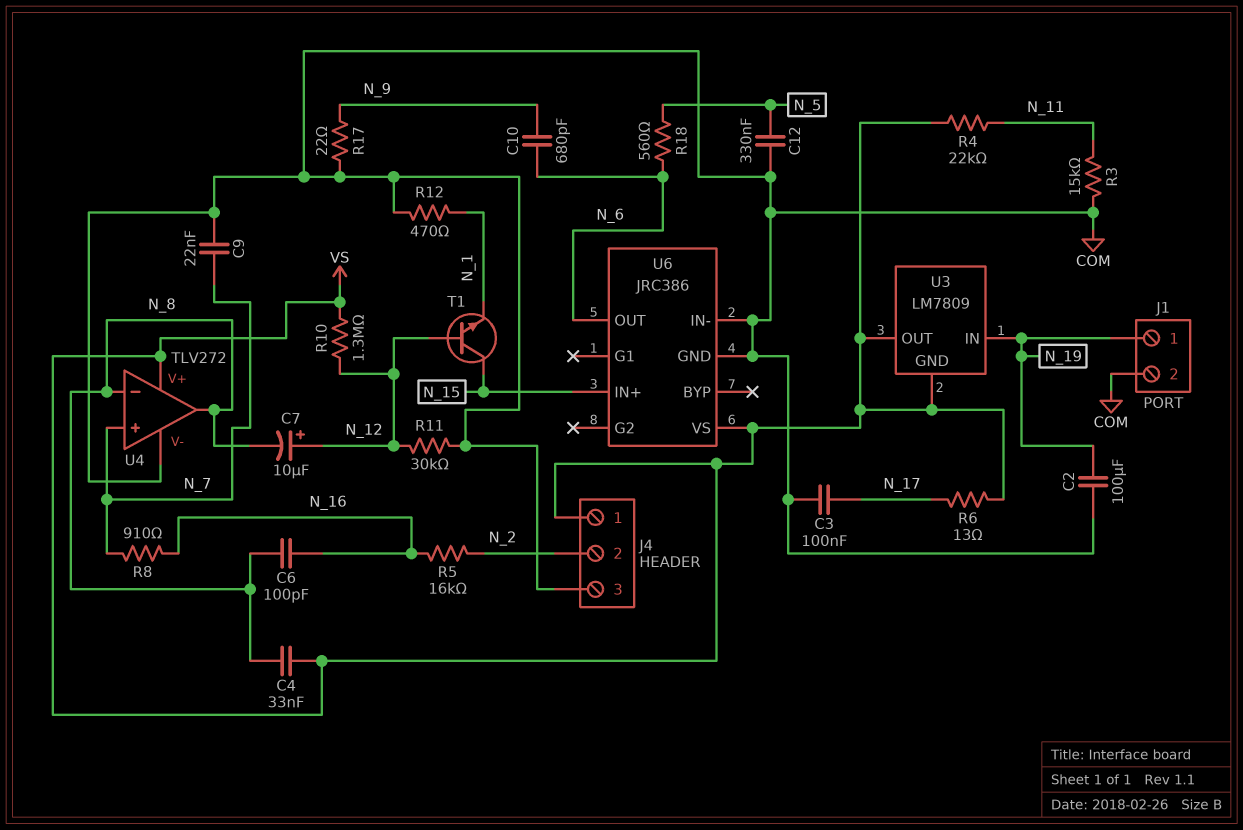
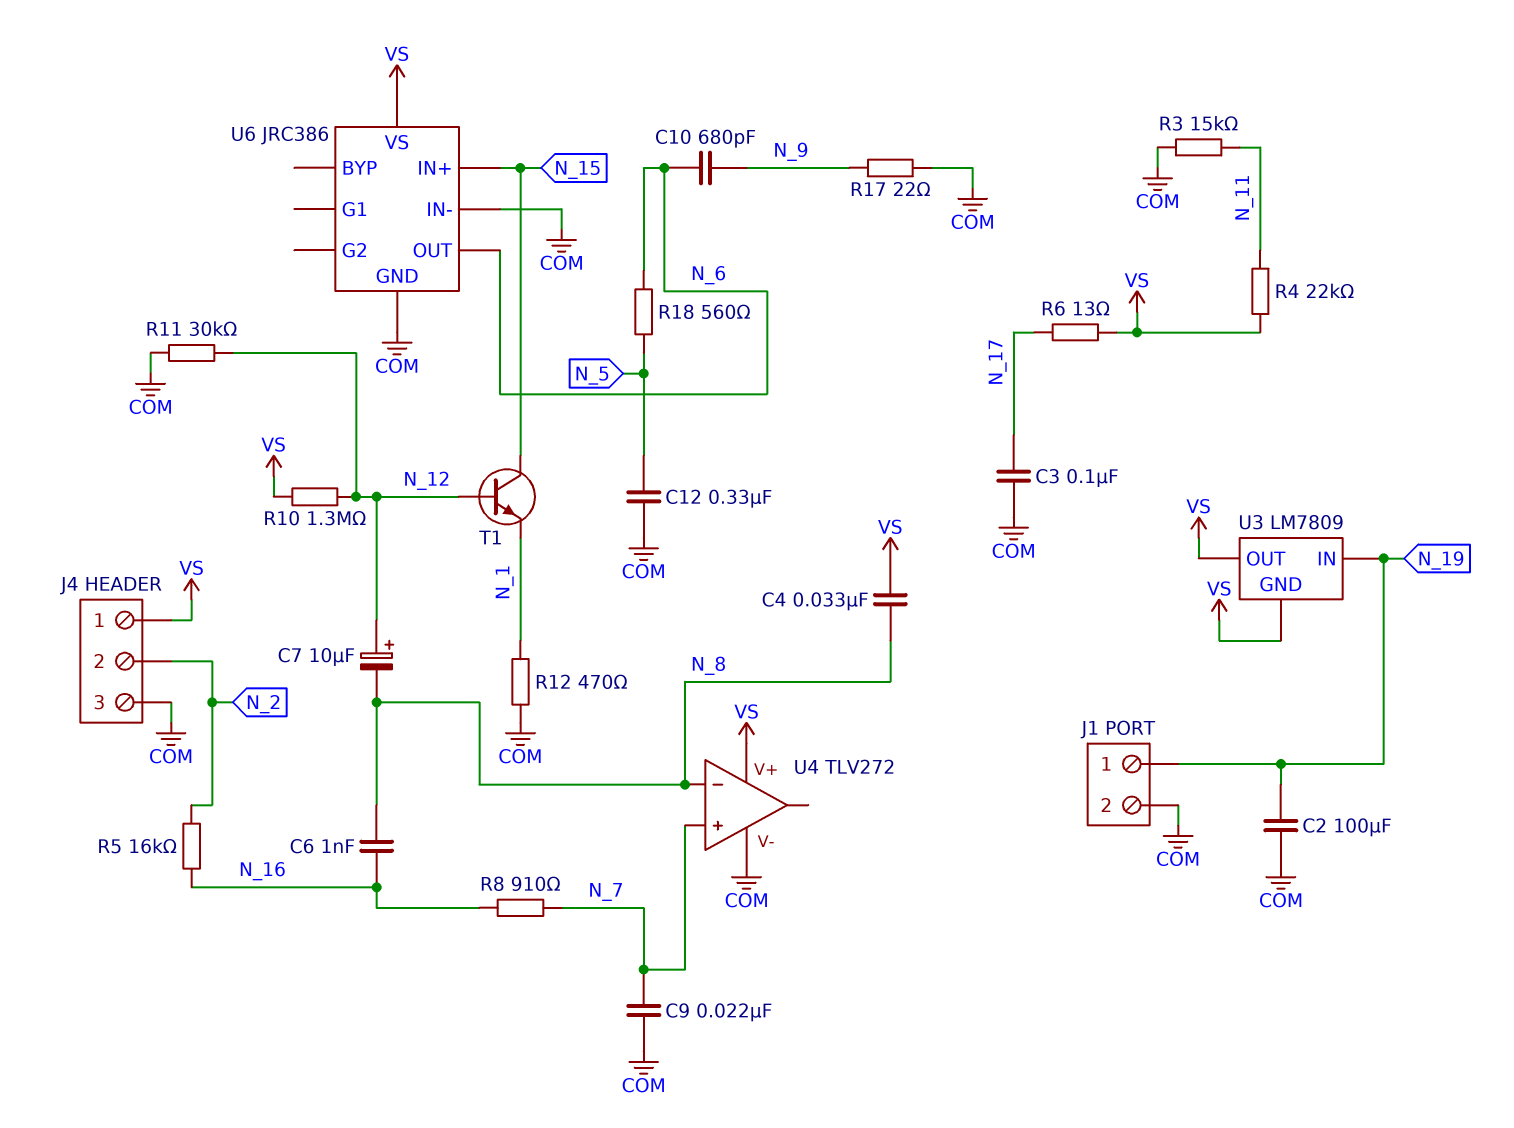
C6: 100pF (N_8, N_16) -> 1nF (N_8, N_16)
U4 pin out: N_8 -> none

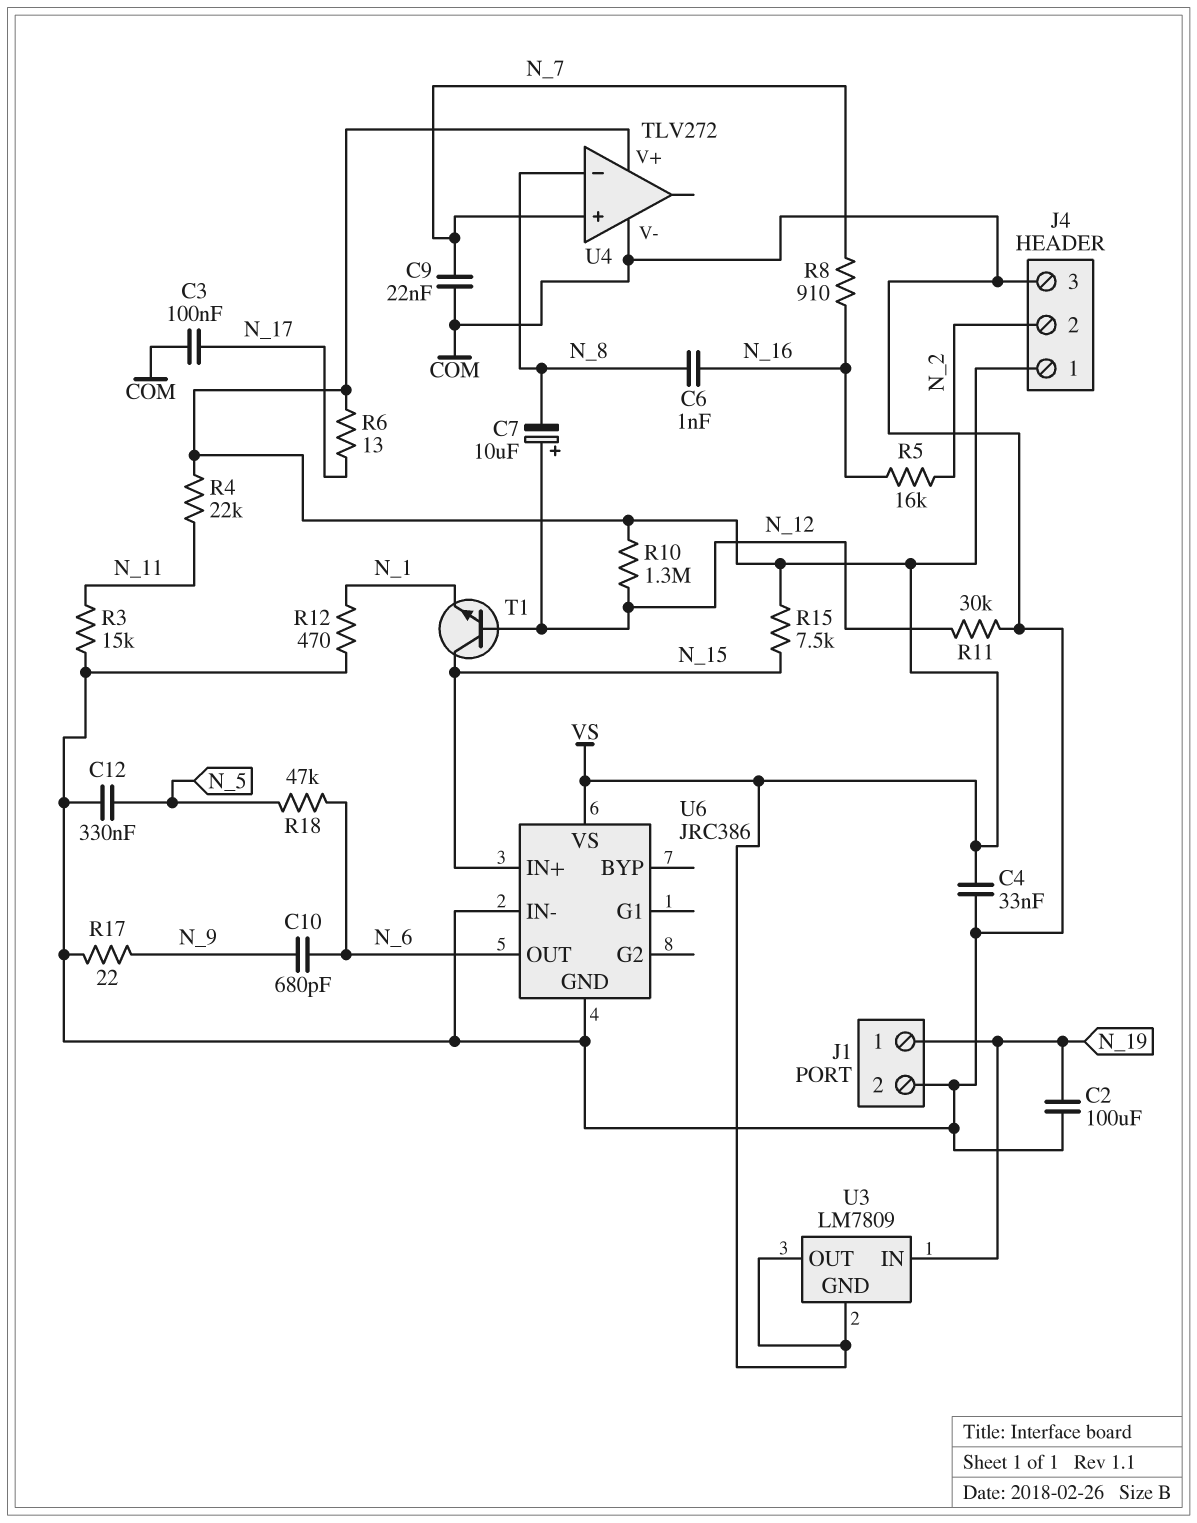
C4: 33nF (N_8, VS) -> 33nF (COM, VS)
R15: none -> 7.5k (N_15, VS)
R18: 560 (N_5, N_6) -> 47k (N_5, N_6)

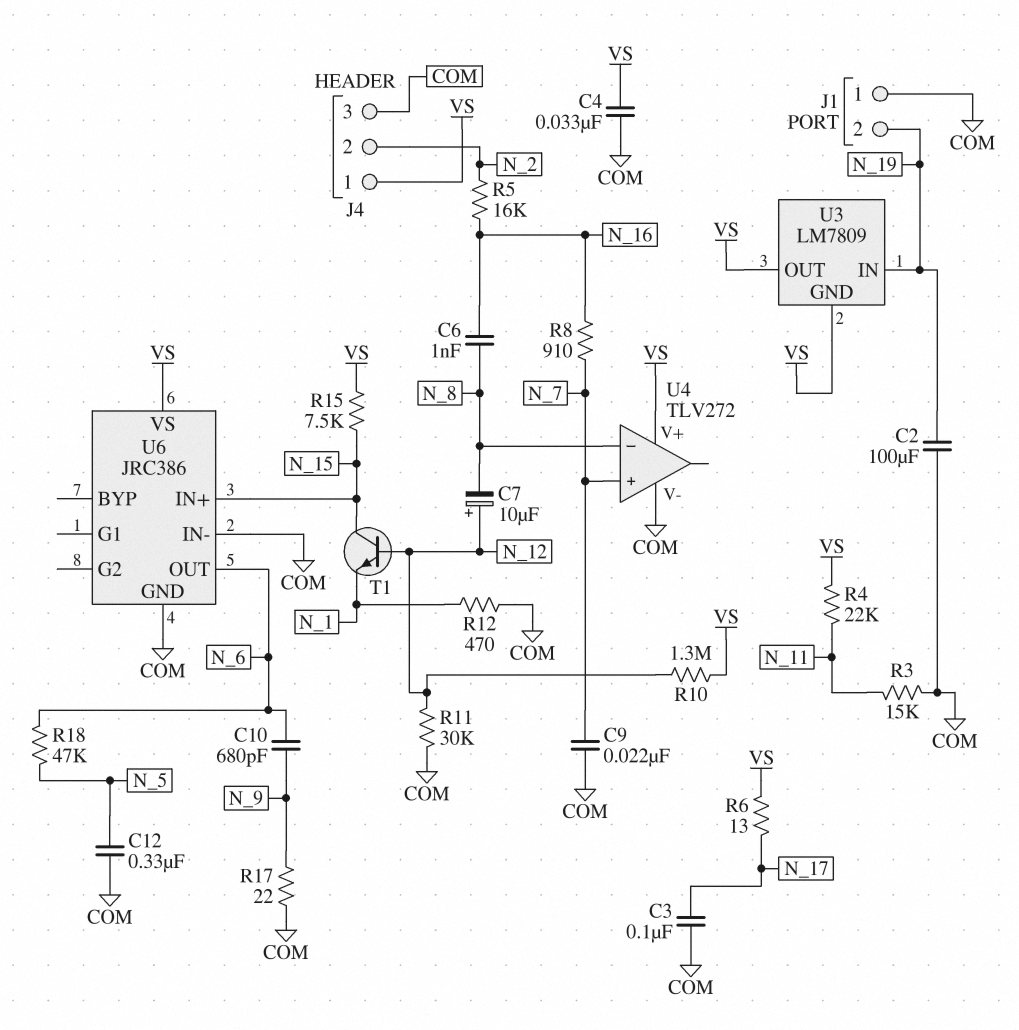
J1 pin 1: N_19 -> COM
J1 pin 2: COM -> N_19

